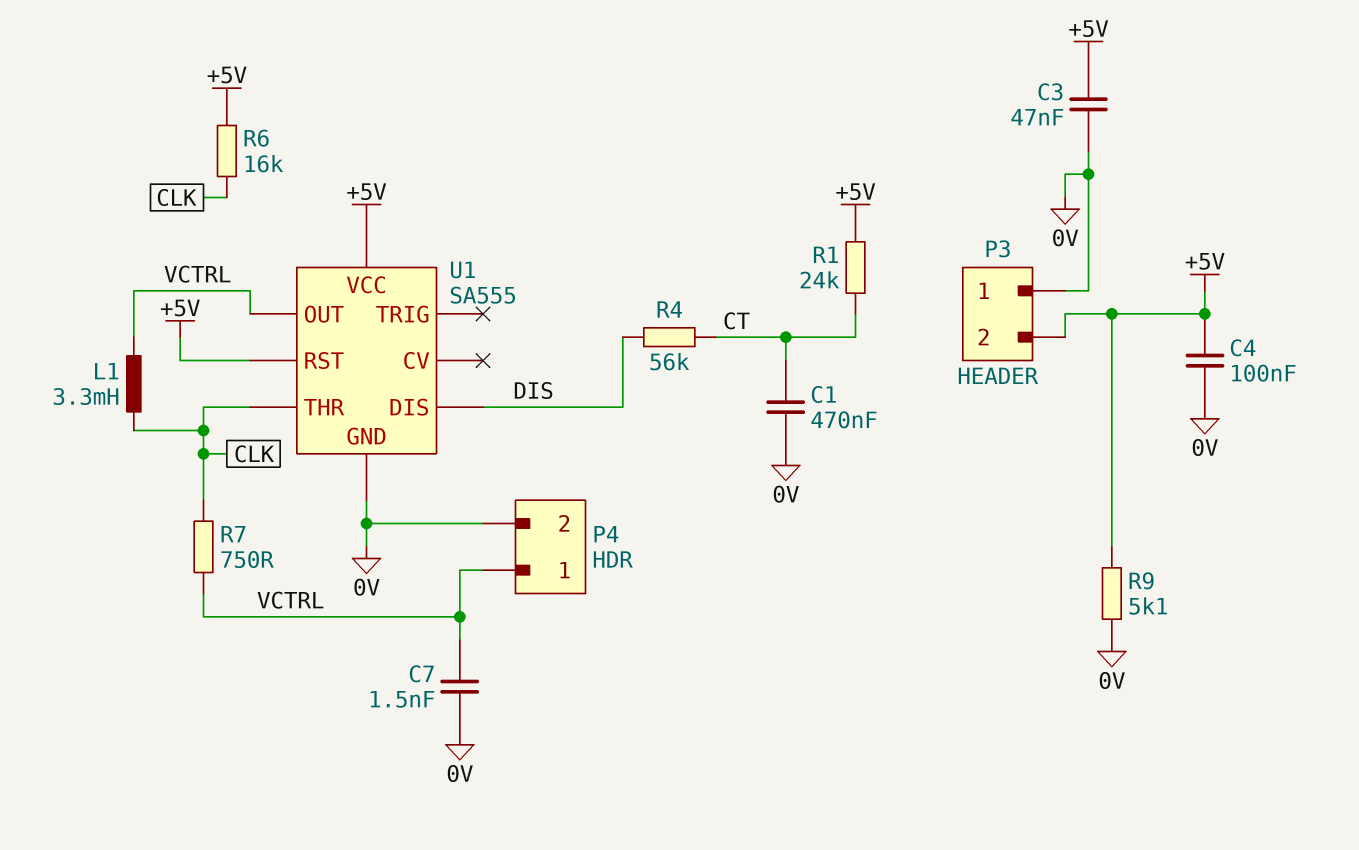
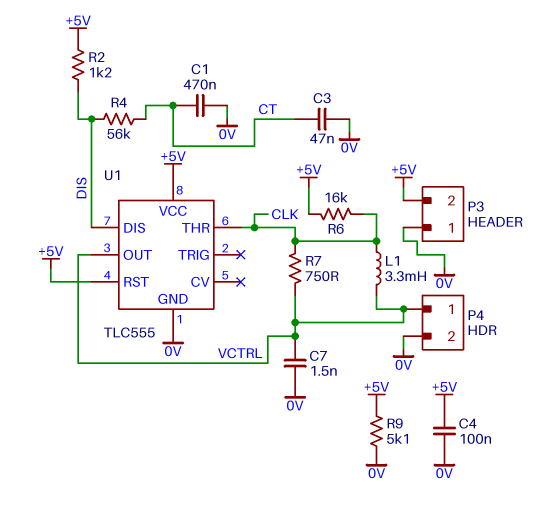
C3: 47nF (+5V, 0V) -> 47nF (0V, CT)
R1: 24k (+5V, CT) -> none
R2: none -> 1.2k (+5V, DIS)
U1: SA555 -> TLC555

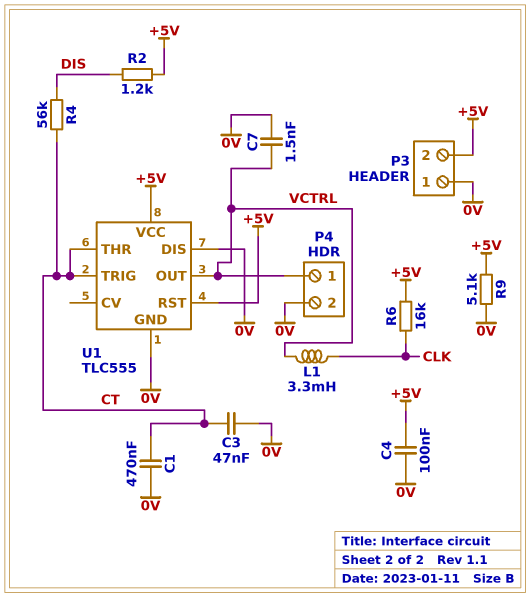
R7: 750 (CLK, VCTRL) -> none
U1 pin DIS: DIS -> 0V
U1 pin THR: CLK -> CT
U1 pin TRIG: none -> CT

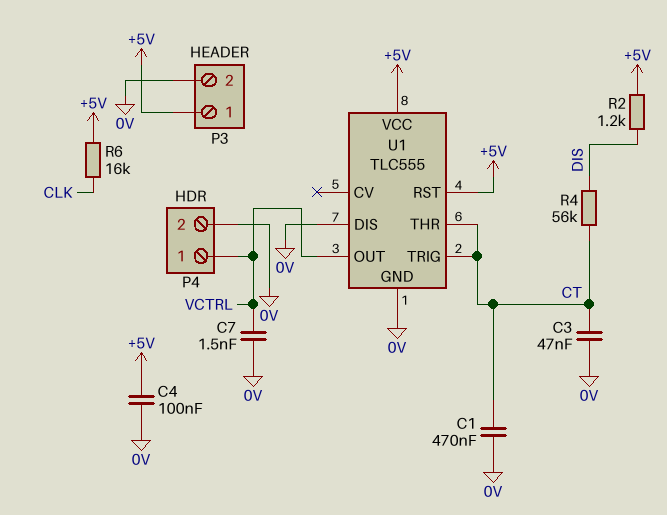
L1: 3.3mH (CLK, VCTRL) -> none
P3 pin 1: 0V -> +5V
P3 pin 2: +5V -> 0V
R9: 5.1k (+5V, 0V) -> none

